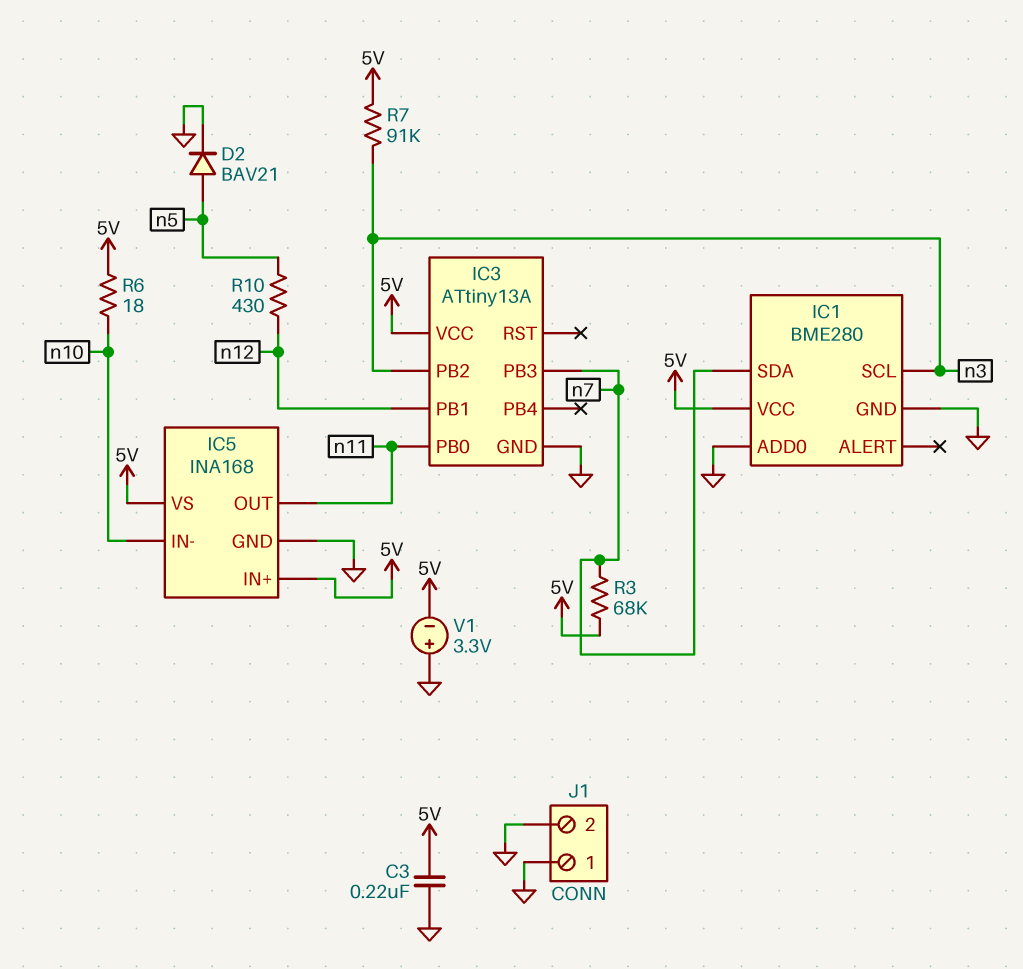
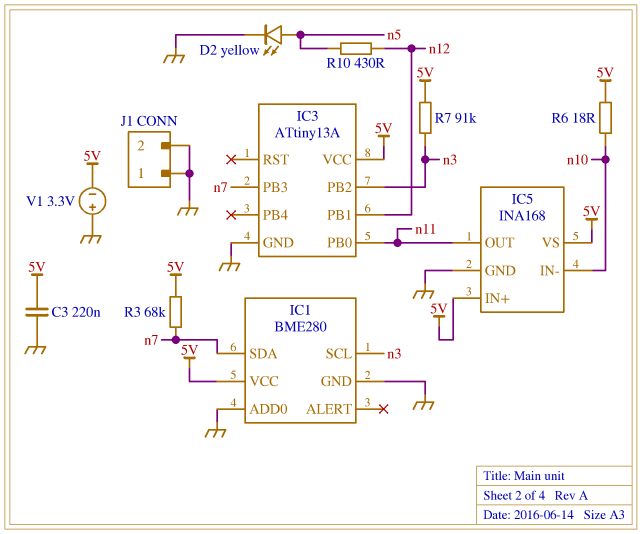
D2: diode BAV21 (A n5, K GND) -> LED yellow (A n5, K GND)

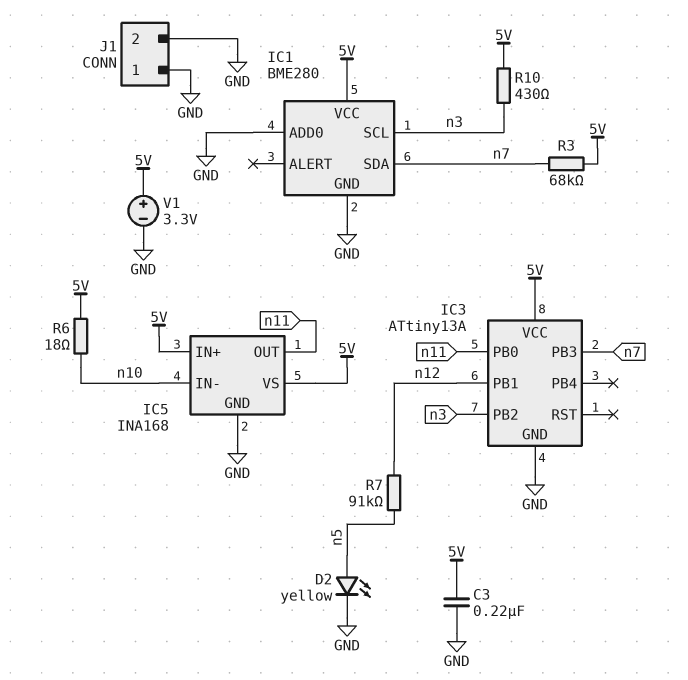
R7: 91k (5V, n3) -> 91k (n5, n12)
R10: 430 (n5, n12) -> 430 (5V, n3)
V1: 3.3V (plus GND, minus 5V) -> 3.3V (plus 5V, minus GND)

